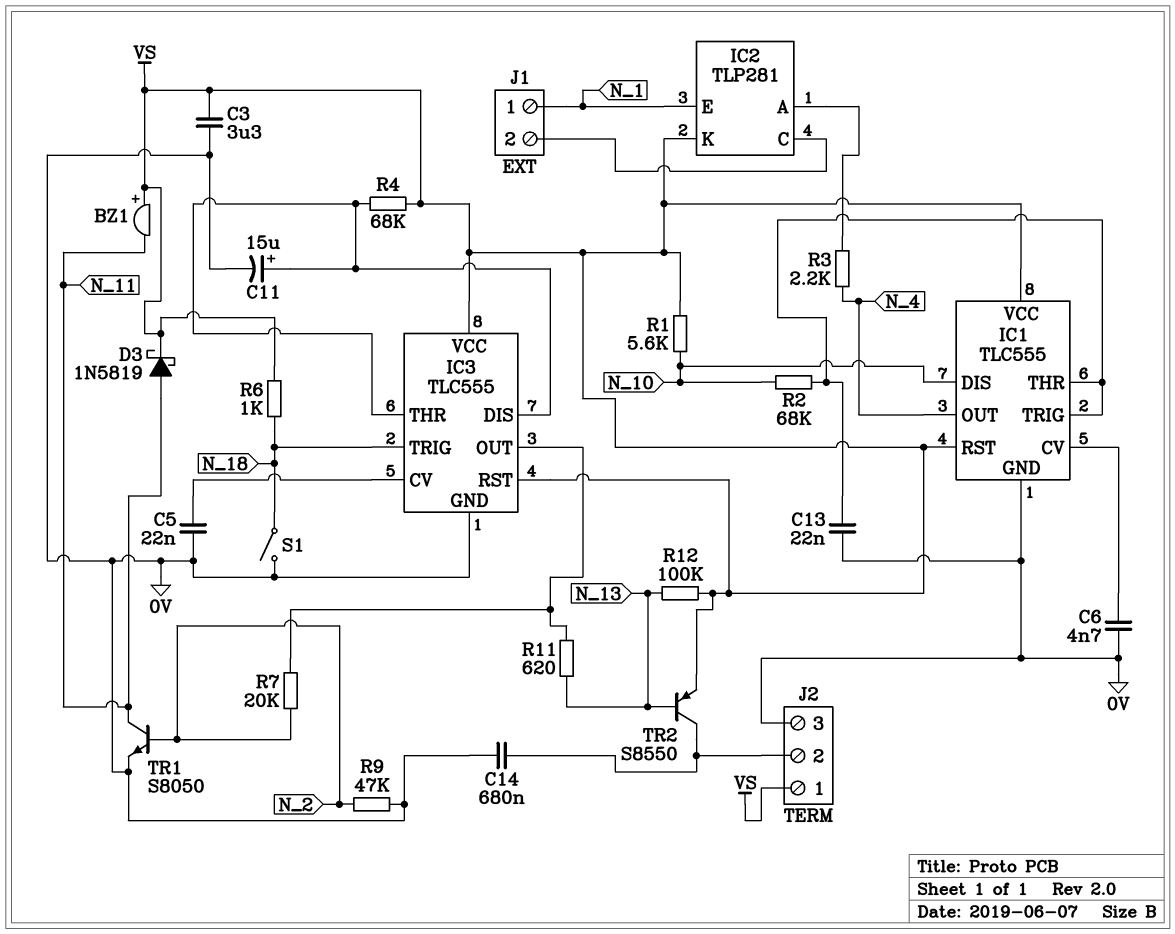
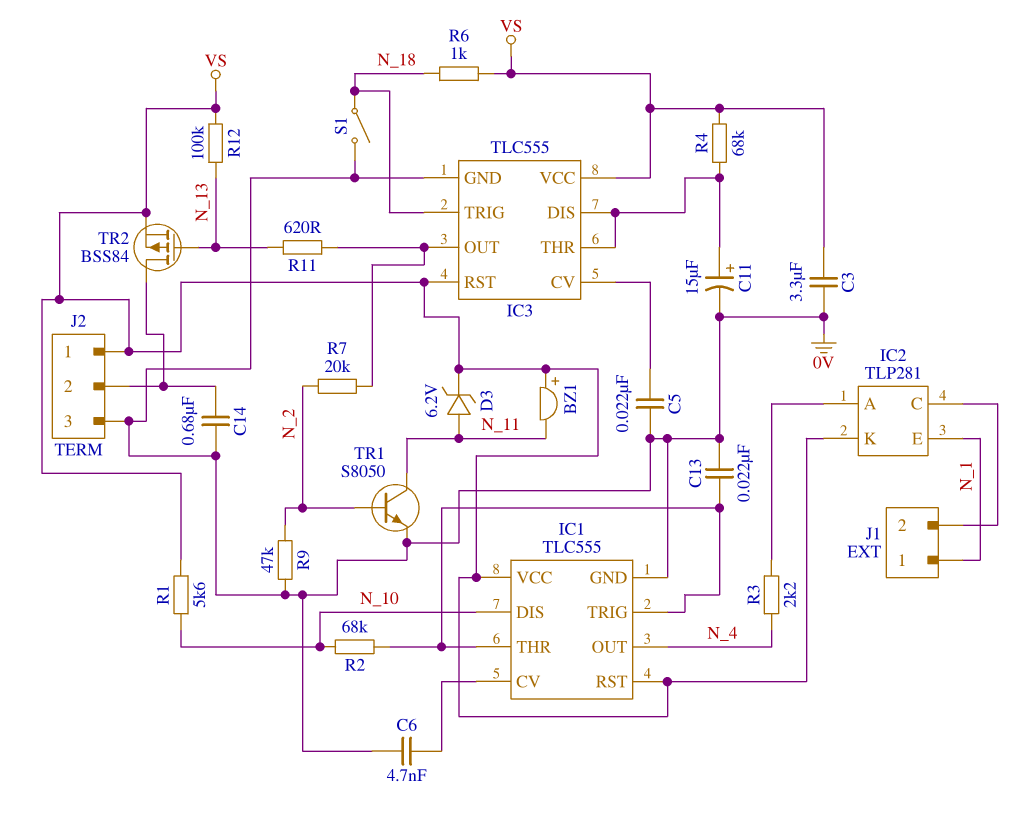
D3: schottky 1N5819 (A N_11, K VS) -> zener 6.2V (A N_11, K VS)
TR2: PNP S8550 (B N_13, C J2/2, E VS) -> PMOS BSS84 (G N_13, D J2/2, S VS)

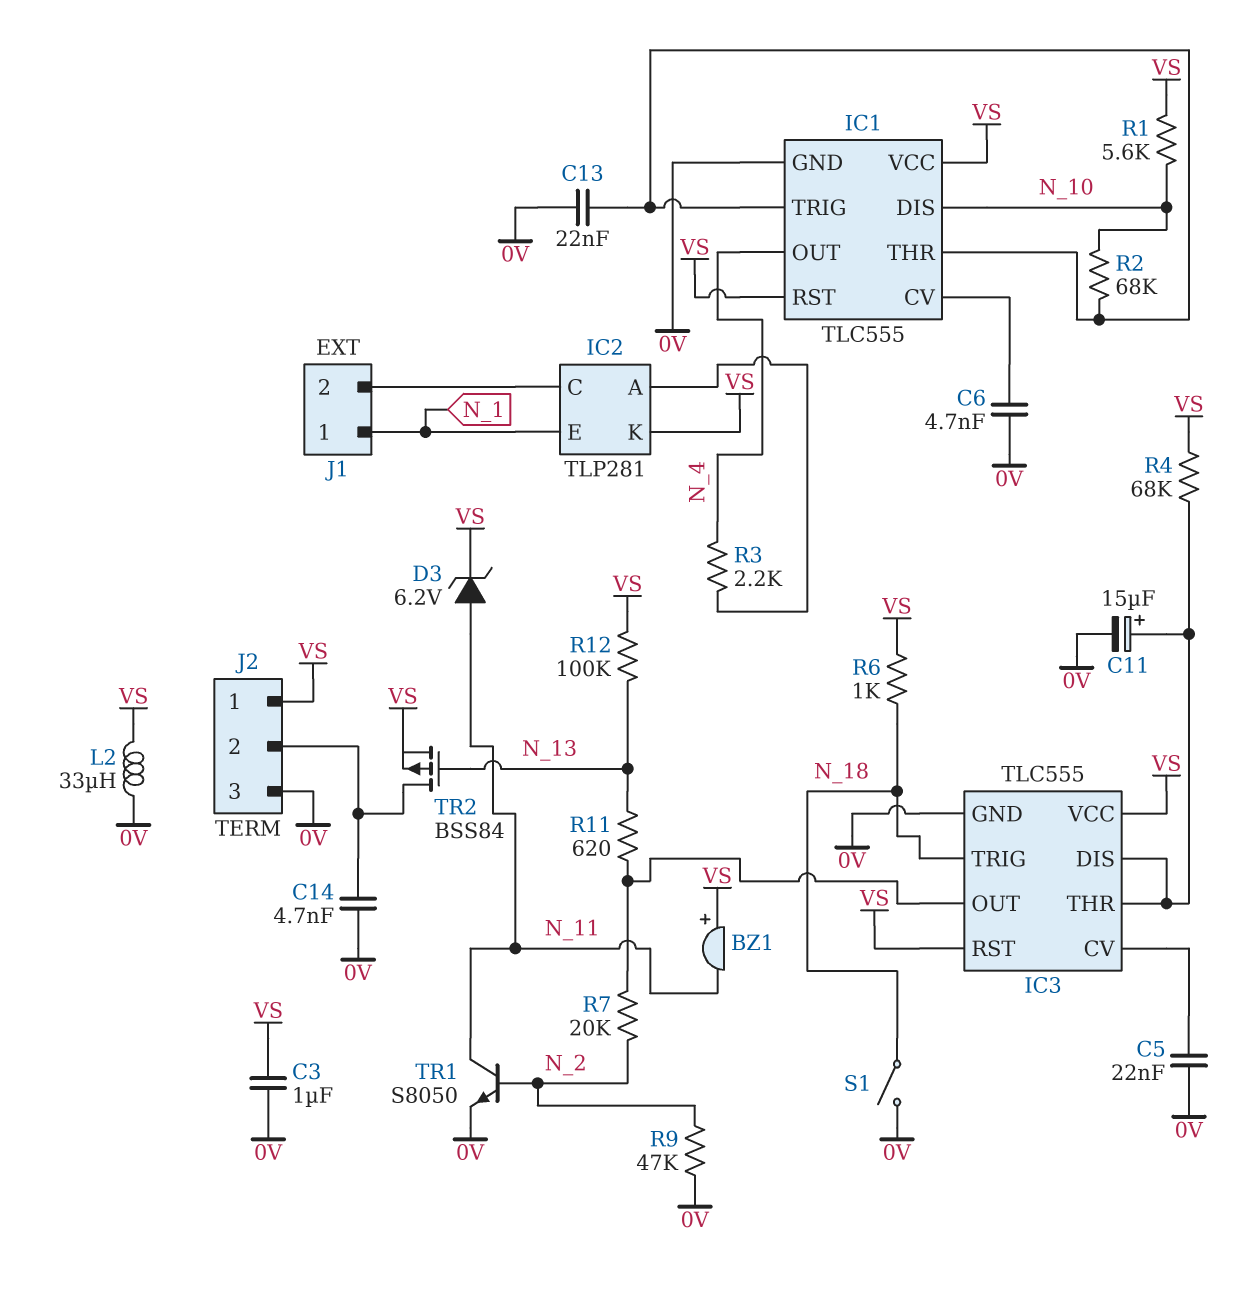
C3: 3.3uF (0V, VS) -> 1uF (0V, VS)
C14: 680nF (0V, J2/2) -> 4.7nF (0V, J2/2)
L2: none -> 33uH (0V, VS)

